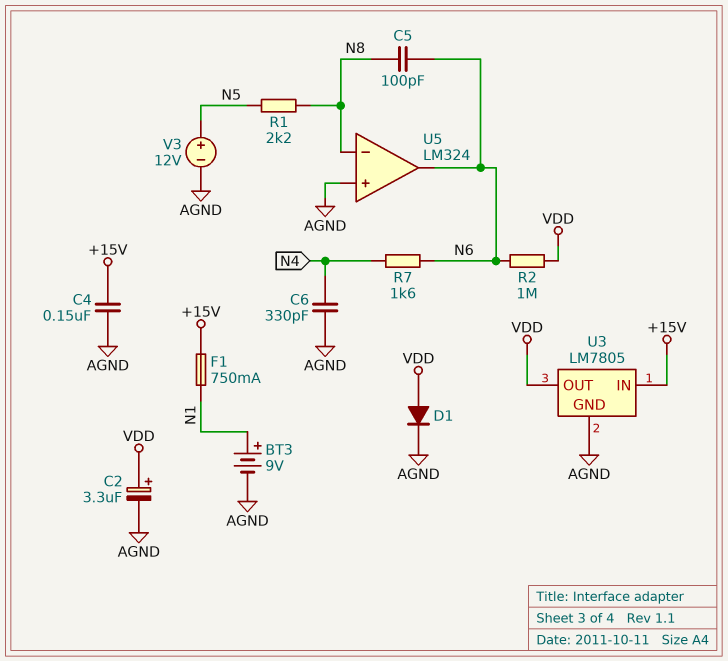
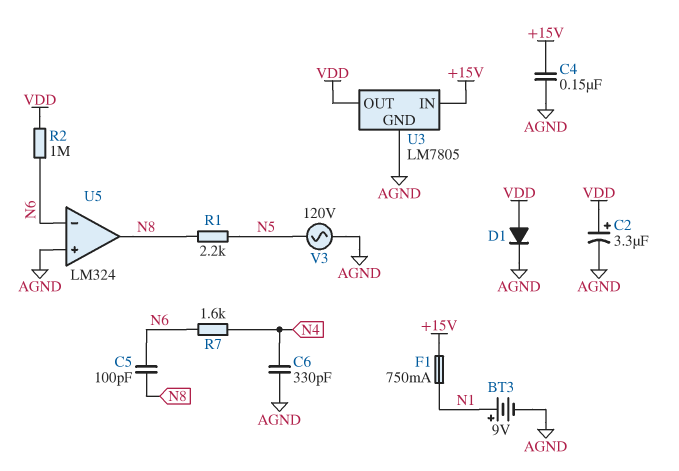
U5 pin in-: N8 -> N6
U5 pin out: N6 -> N8
V3: 12V (plus N5, minus AGND) -> AC 120V (AGND, N5)

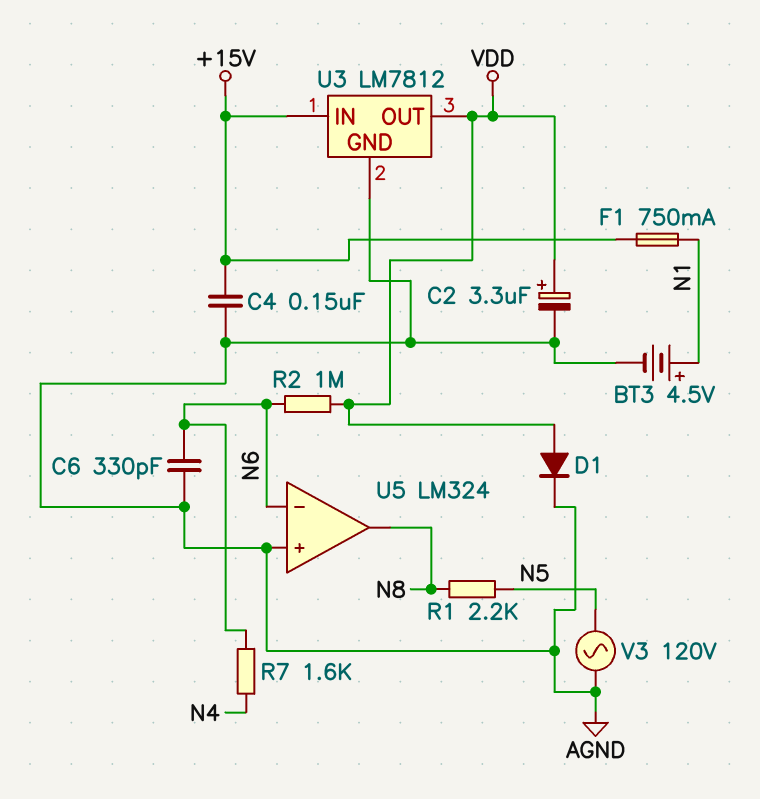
BT3: 9V (plus N1, minus AGND) -> 4.5V (plus N1, minus AGND)
C5: 100pF (N6, N8) -> none
C6: 330pF (AGND, N4) -> 330pF (AGND, N6)
U3: LM7805 -> LM7812

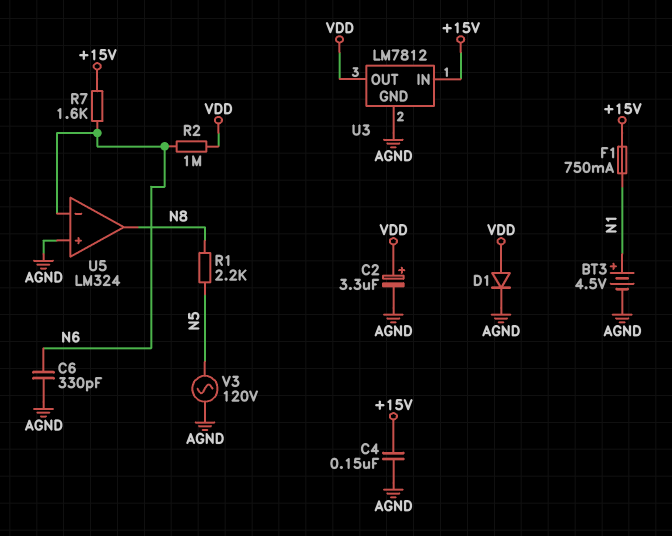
R7: 1.6k (N4, N6) -> 1.6k (+15V, N6)

